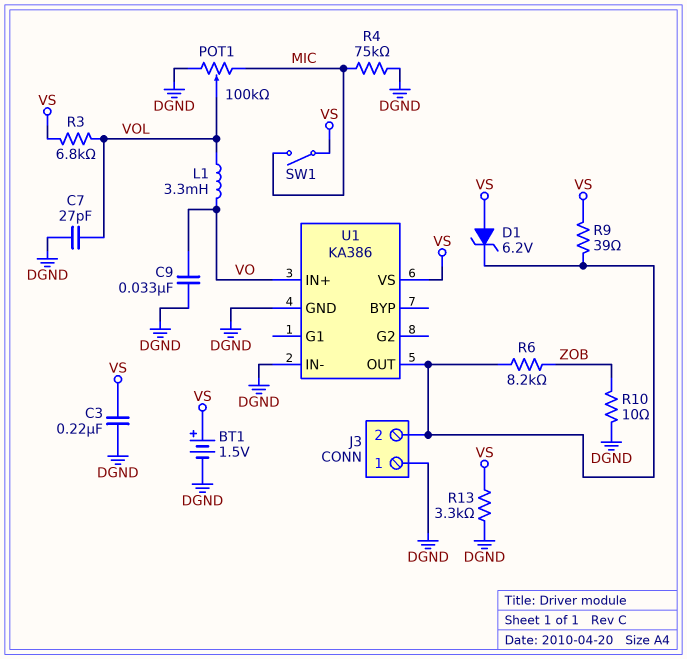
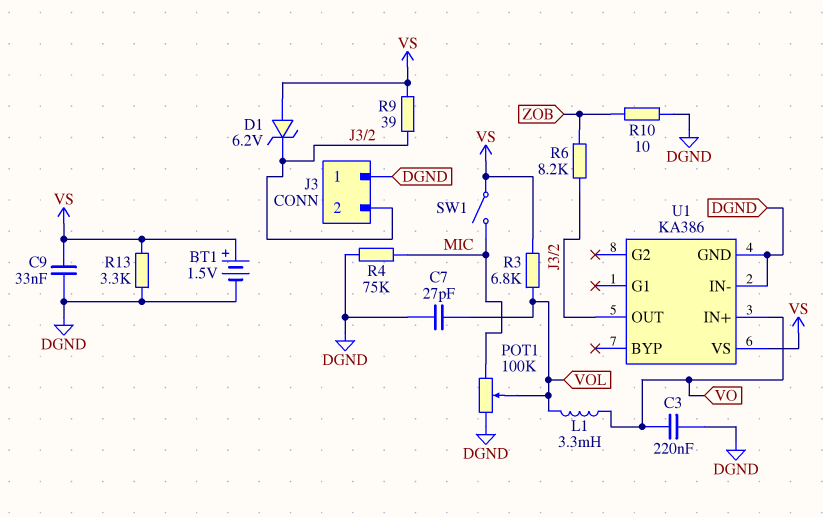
C3: 220nF (DGND, VS) -> 220nF (DGND, VO)
C9: 33nF (DGND, VO) -> 33nF (DGND, VS)

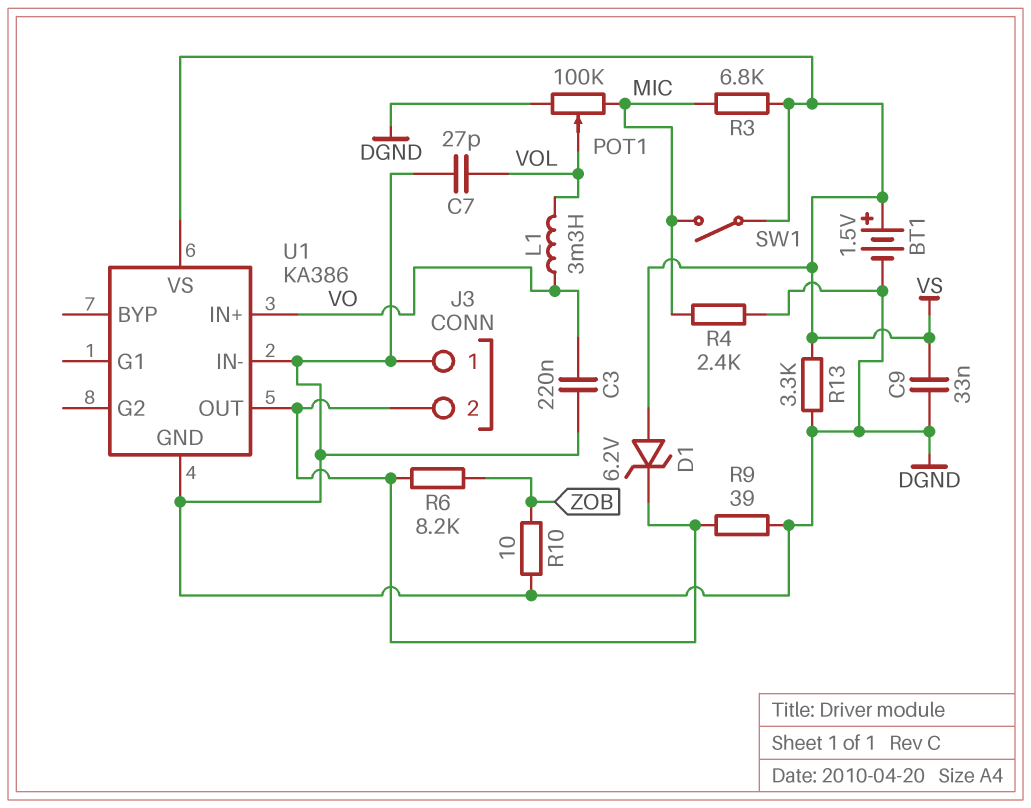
R3: 6.8k (VOL, VS) -> 6.8k (MIC, VS)
R4: 75k (DGND, MIC) -> 2.4k (DGND, MIC)
R9: 39 (J3/2, VS) -> 39 (DGND, J3/2)

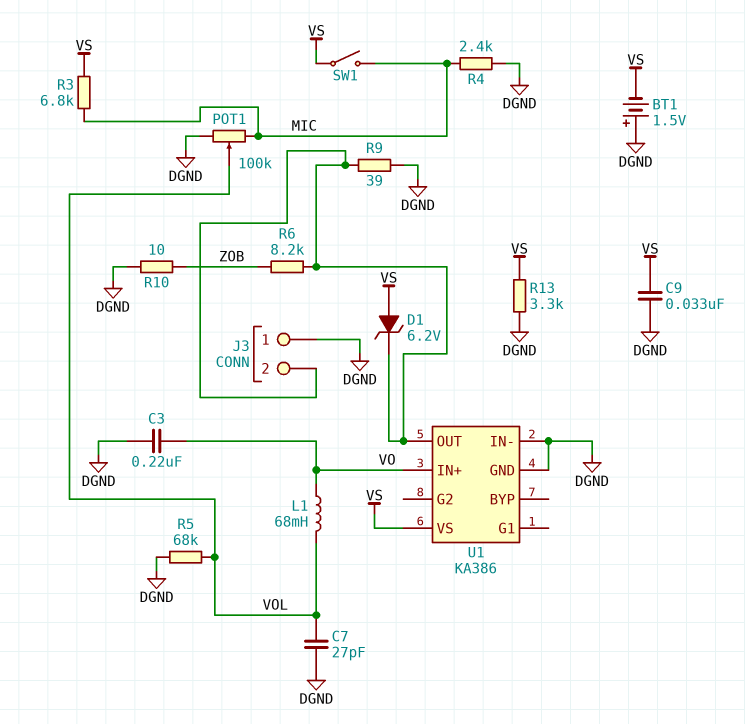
BT1: 1.5V (plus VS, minus DGND) -> 1.5V (plus DGND, minus VS)
L1: 3.3mH (VO, VOL) -> 68mH (VO, VOL)
R5: none -> 68k (DGND, VOL)

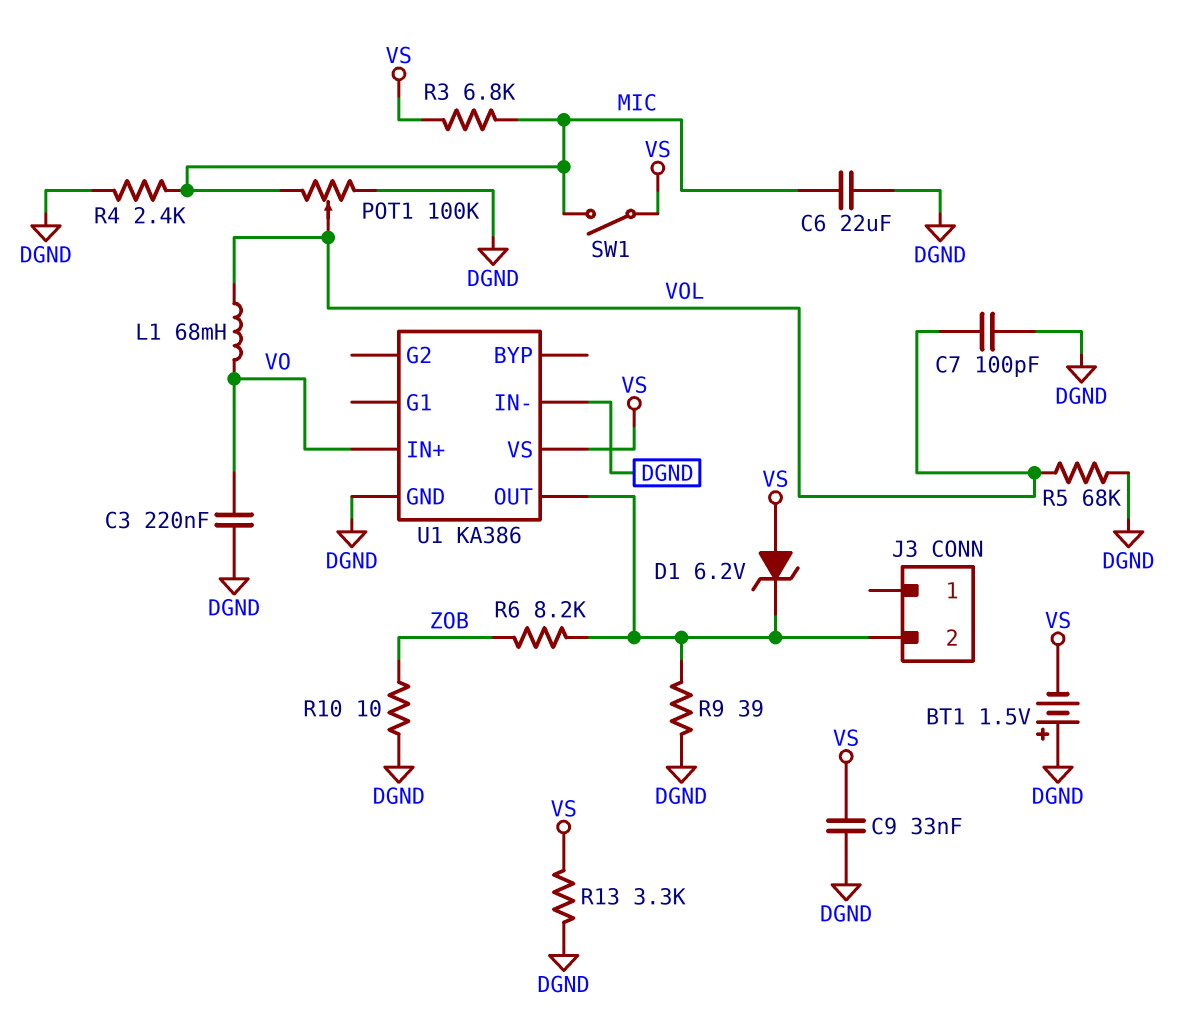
C6: none -> 22uF (DGND, MIC)
C7: 27pF (DGND, VOL) -> 100pF (DGND, VOL)
J3 pin 1: DGND -> none

